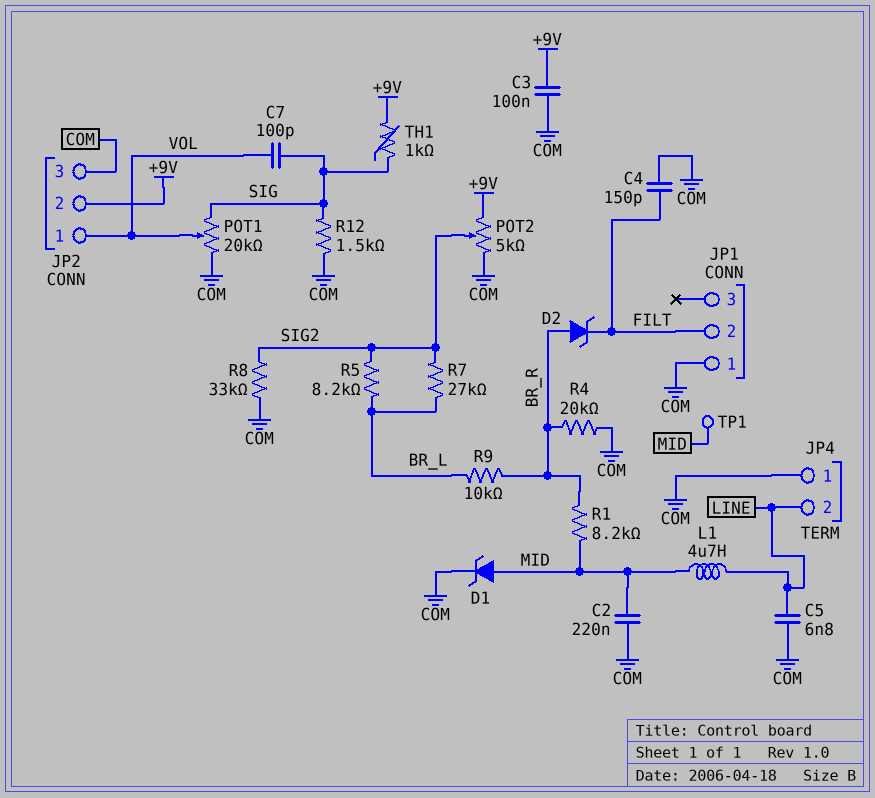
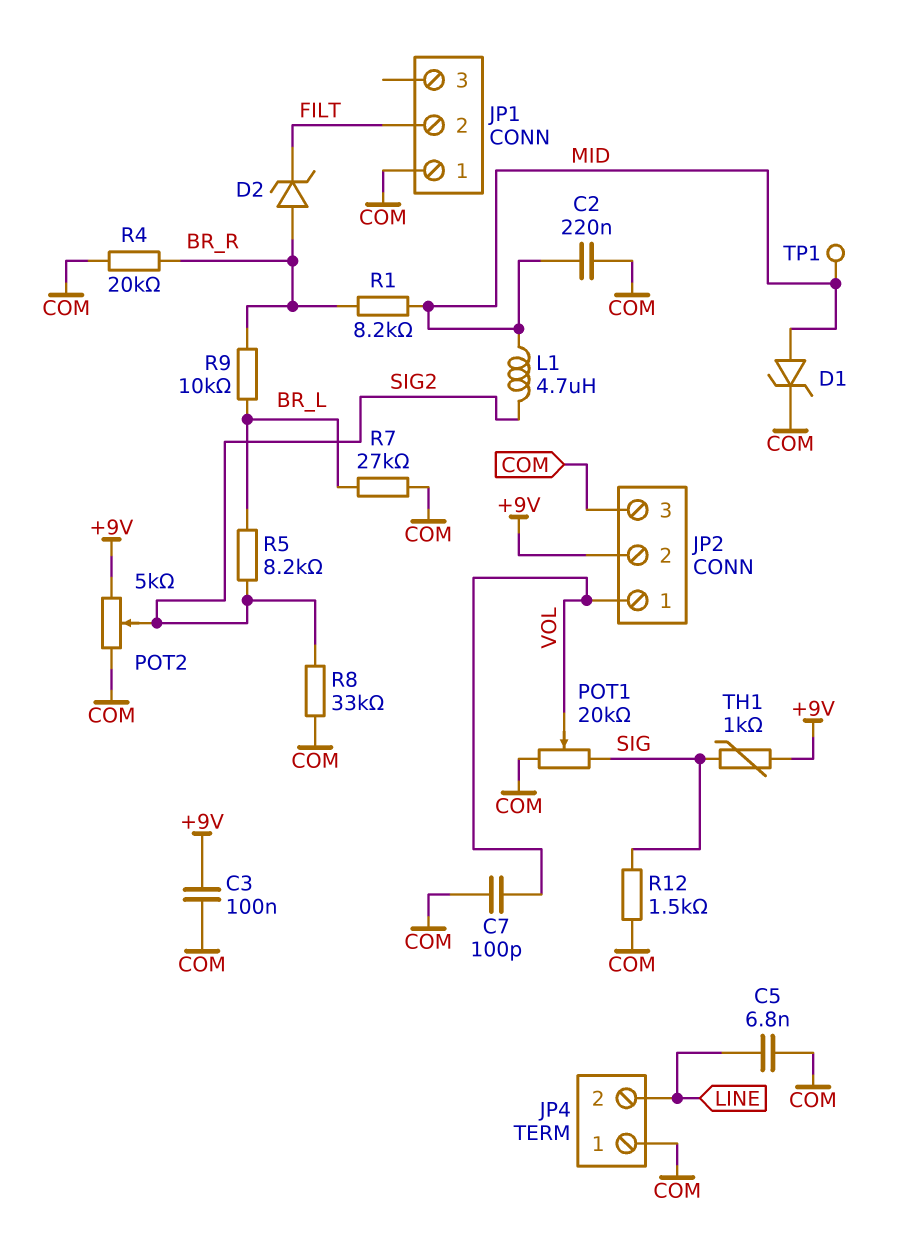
C4: 150pF (COM, FILT) -> none
C7: 100pF (SIG, VOL) -> 100pF (COM, VOL)
L1: 4.7uH (LINE, MID) -> 4.7uH (MID, SIG2)
R7: 27k (BR_L, SIG2) -> 27k (BR_L, COM)

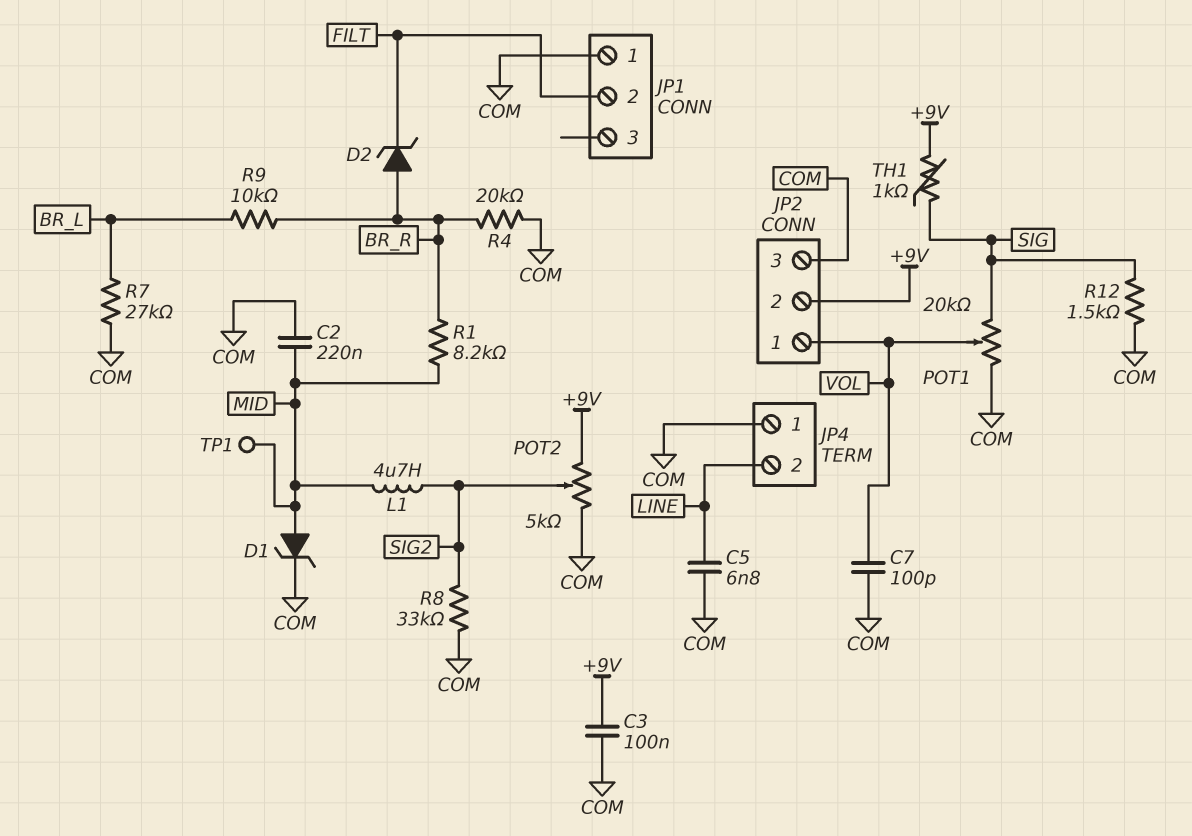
R5: 8.2k (BR_L, SIG2) -> none

